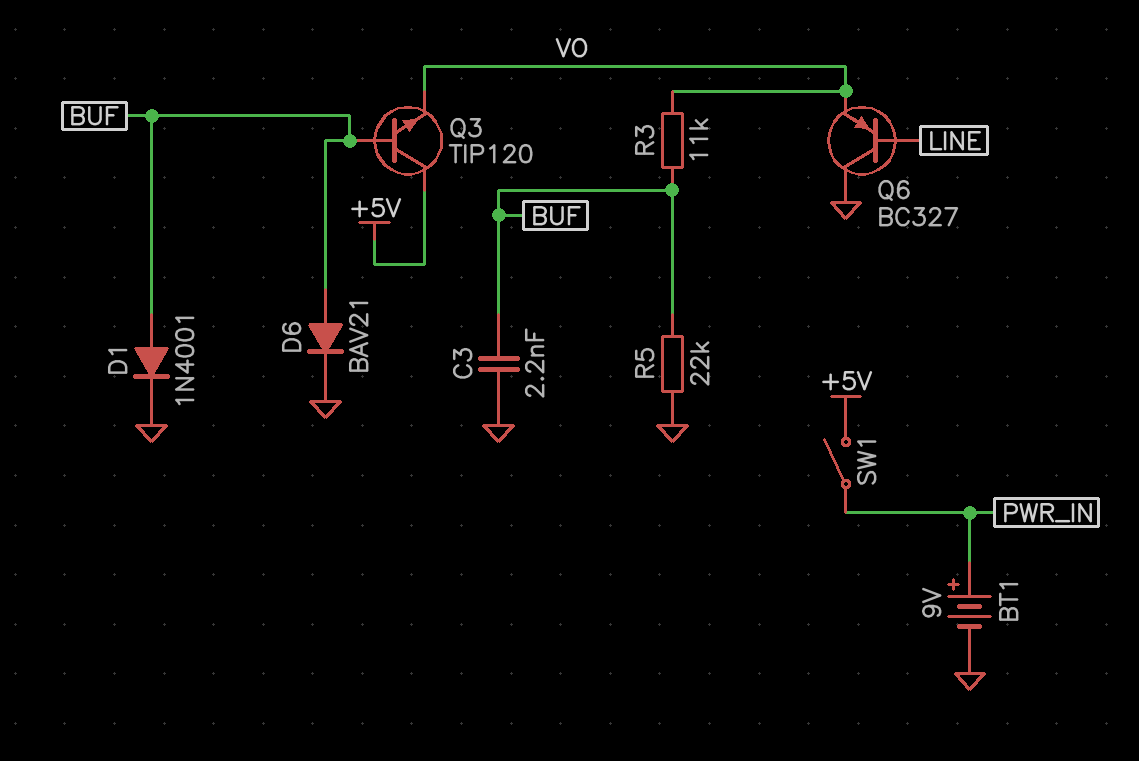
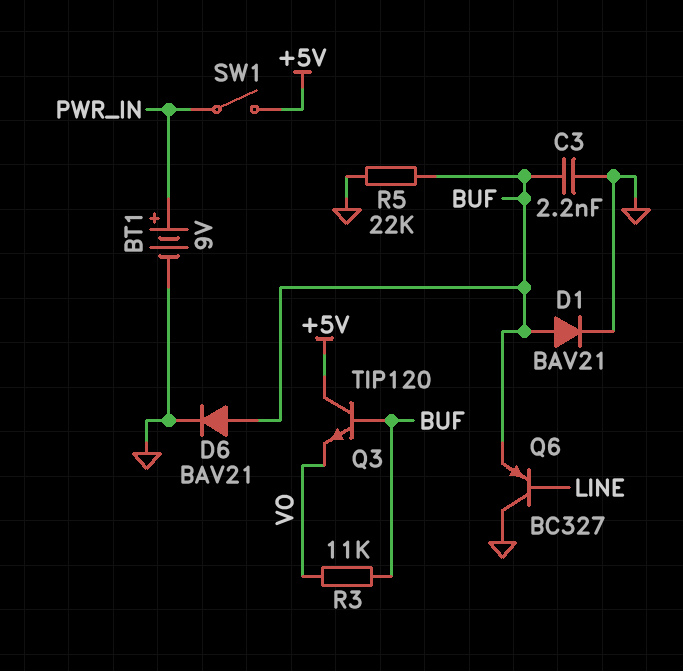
D1: diode 1N4001 (A BUF, K GND) -> diode BAV21 (A BUF, K GND)
Q6: PNP BC327 (B LINE, C GND, E VO) -> PNP BC327 (B LINE, C GND, E BUF)

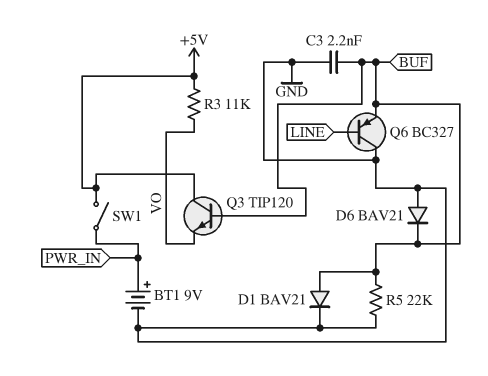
D6: diode BAV21 (A BUF, K GND) -> diode BAV21 (A GND, K BUF)
R3: 11k (BUF, VO) -> 11k (+5V, VO)

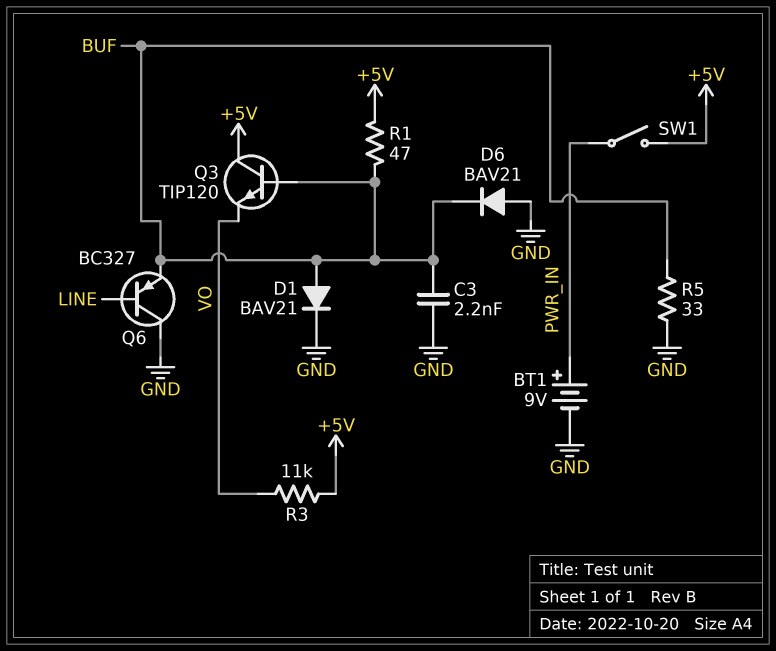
R1: none -> 47 (+5V, BUF)
R5: 22k (BUF, GND) -> 33 (BUF, GND)

